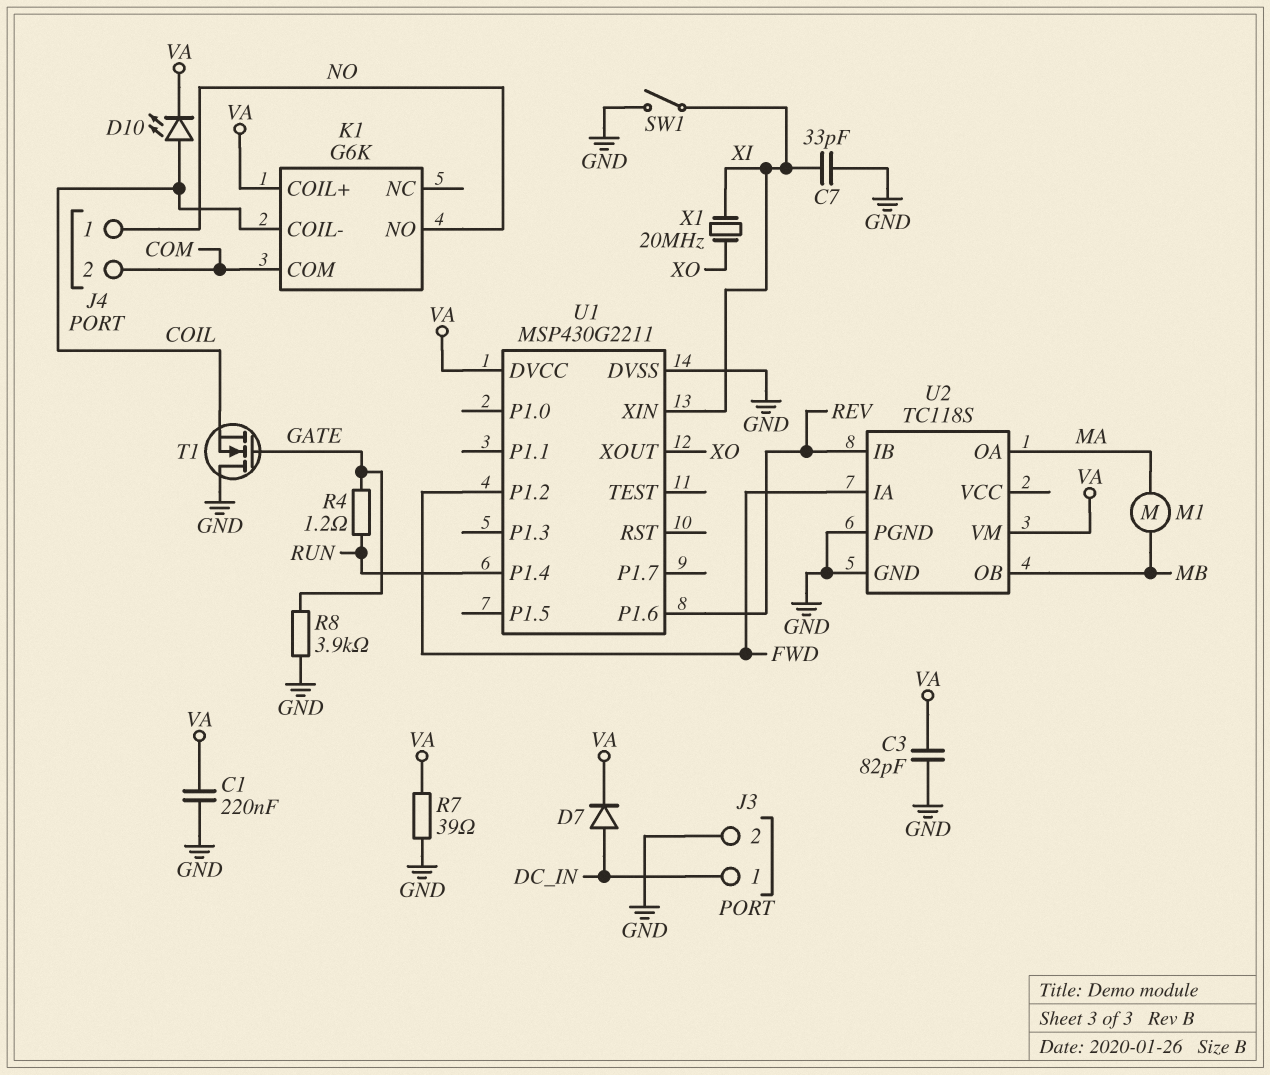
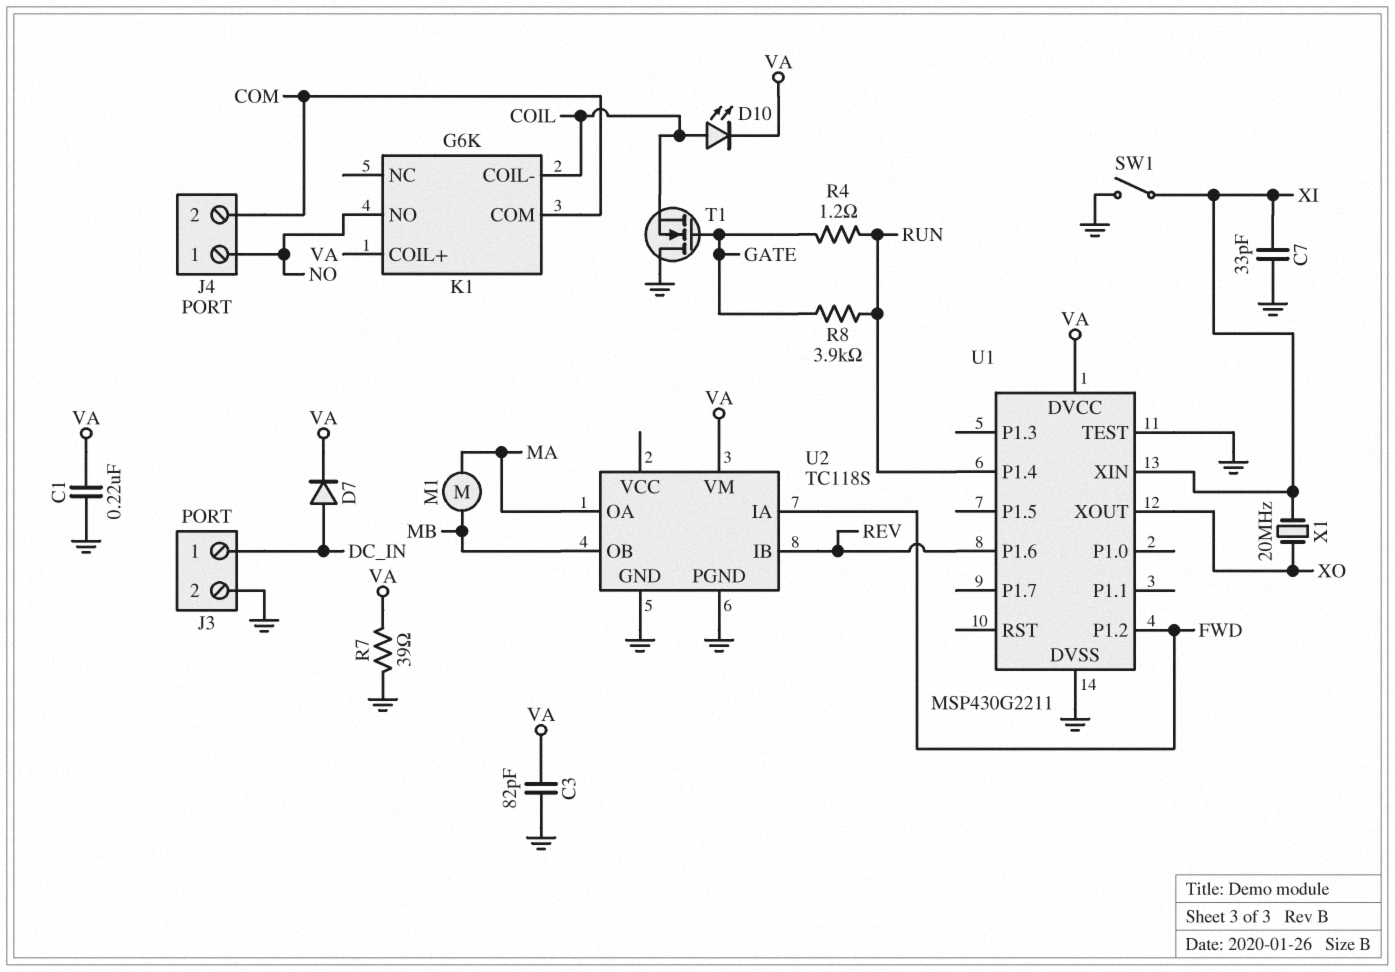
R8: 3.9k (GATE, GND) -> 3.9k (GATE, RUN)
U1 pin TEST: none -> GND

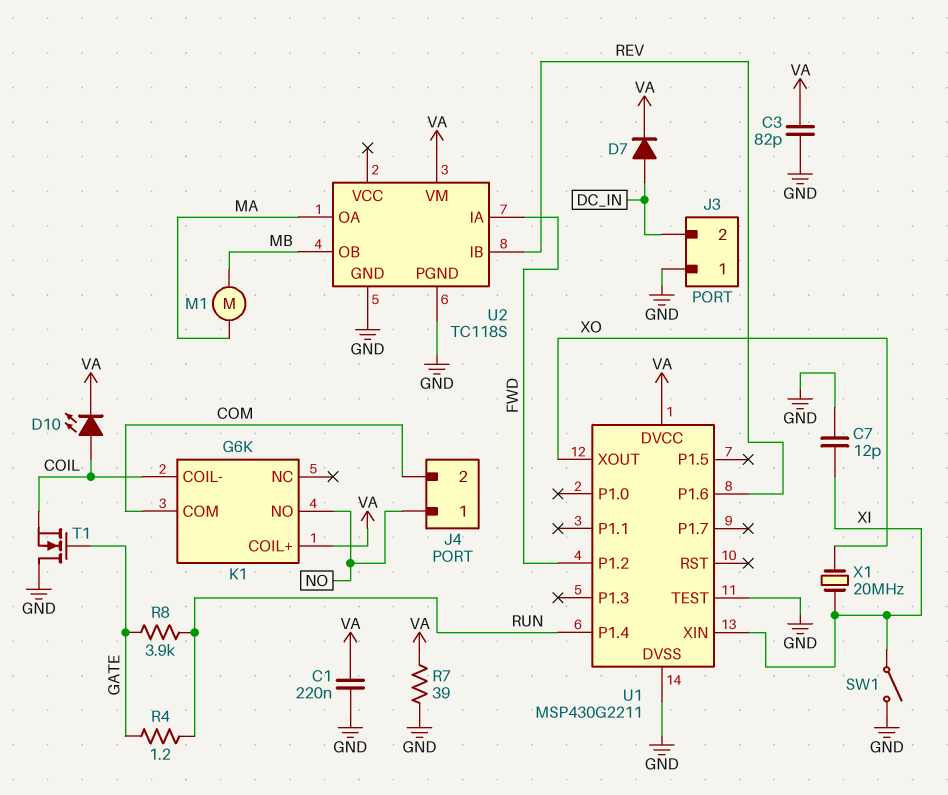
C7: 33pF (GND, XI) -> 12pF (GND, XI)
J3 pin 1: DC_IN -> GND
J3 pin 2: GND -> DC_IN

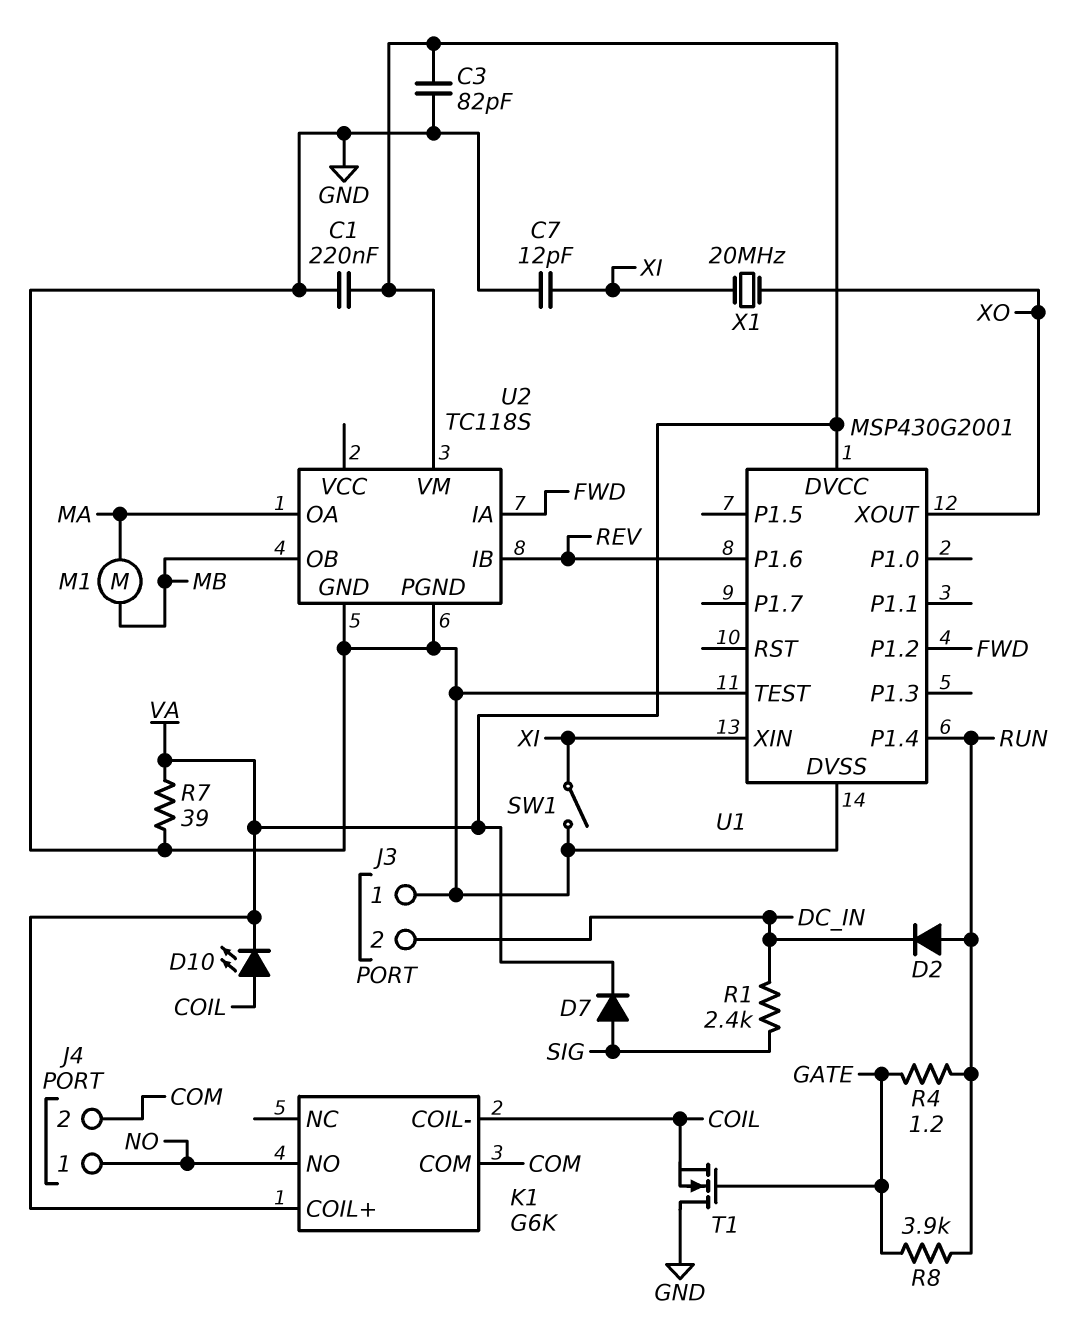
D2: none -> diode (A RUN, K DC_IN)
D7: diode (A DC_IN, K VA) -> diode (A SIG, K VA)
R1: none -> 2.4k (DC_IN, SIG)
U1: MSP430G2211 -> MSP430G2001

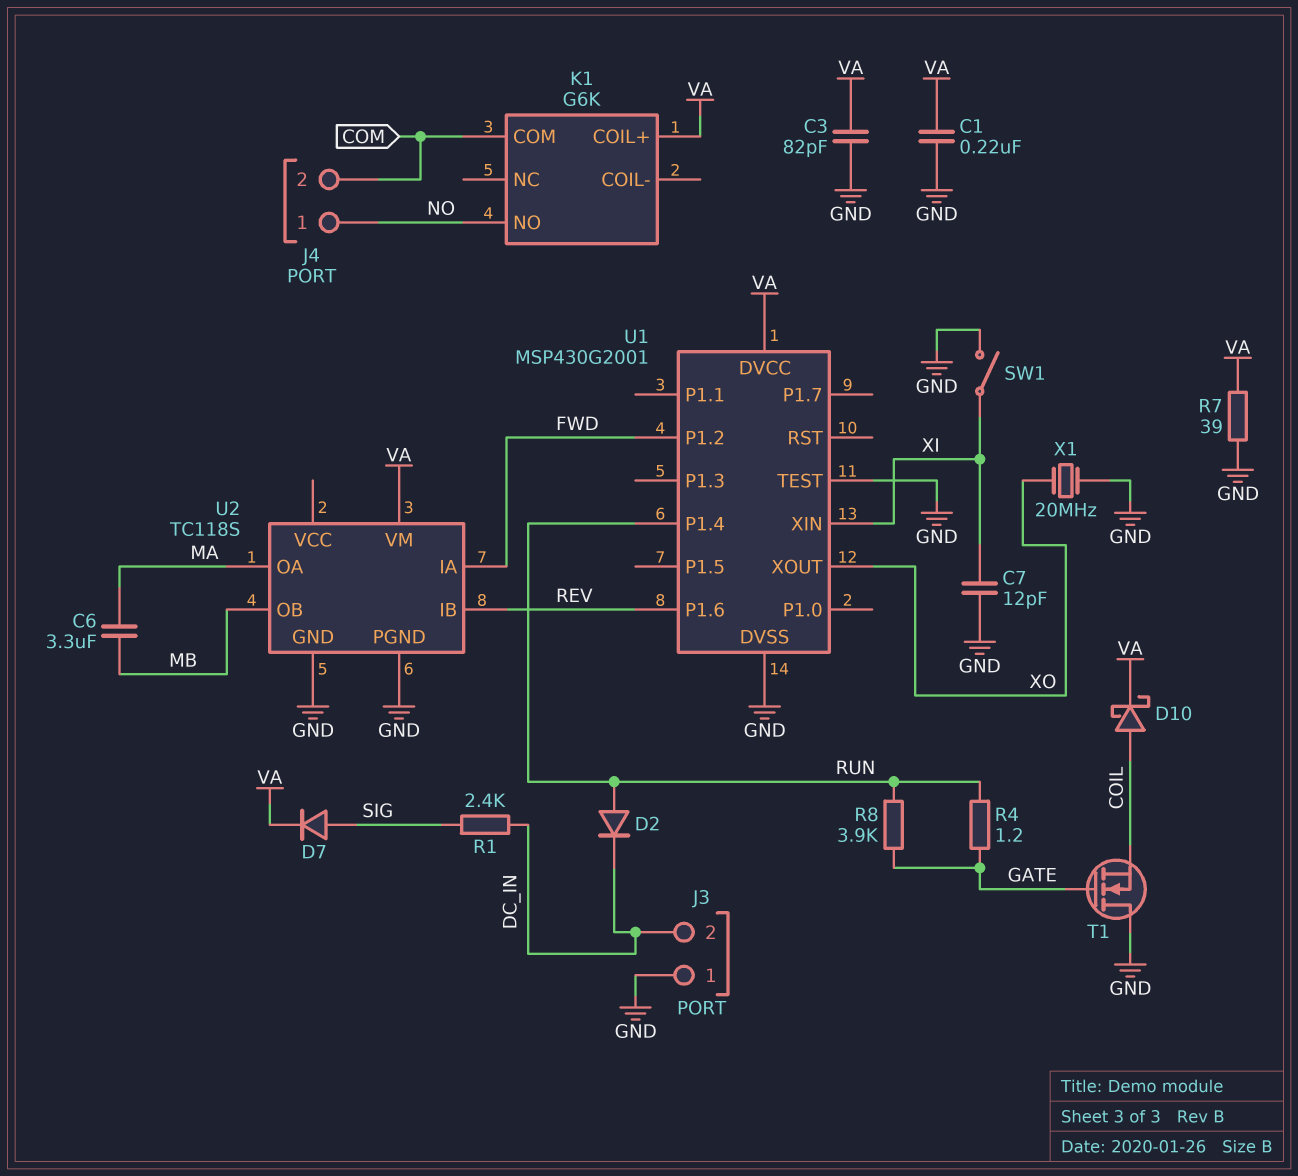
C6: none -> 3.3uF (MA, MB)
D10: LED (A COIL, K VA) -> schottky (A COIL, K VA)
K1 pin COIL-: COIL -> none
M1: motor (MA, MB) -> none
X1: 20MHz (XI, XO) -> 20MHz (GND, XO)

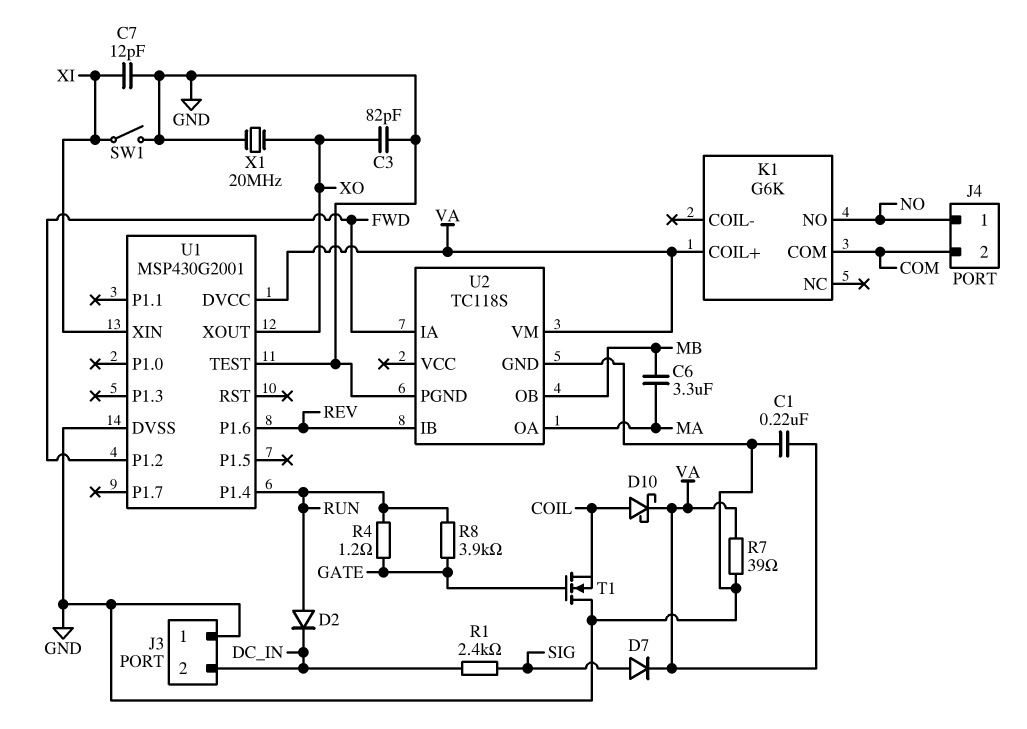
C3: 82pF (GND, VA) -> 82pF (GND, XO)

